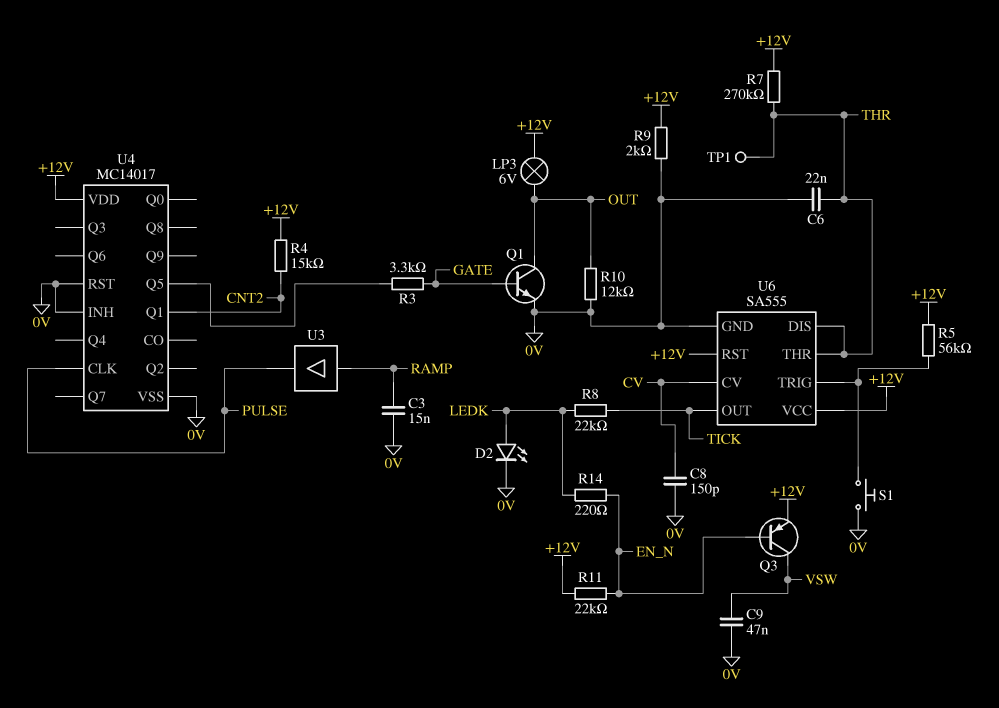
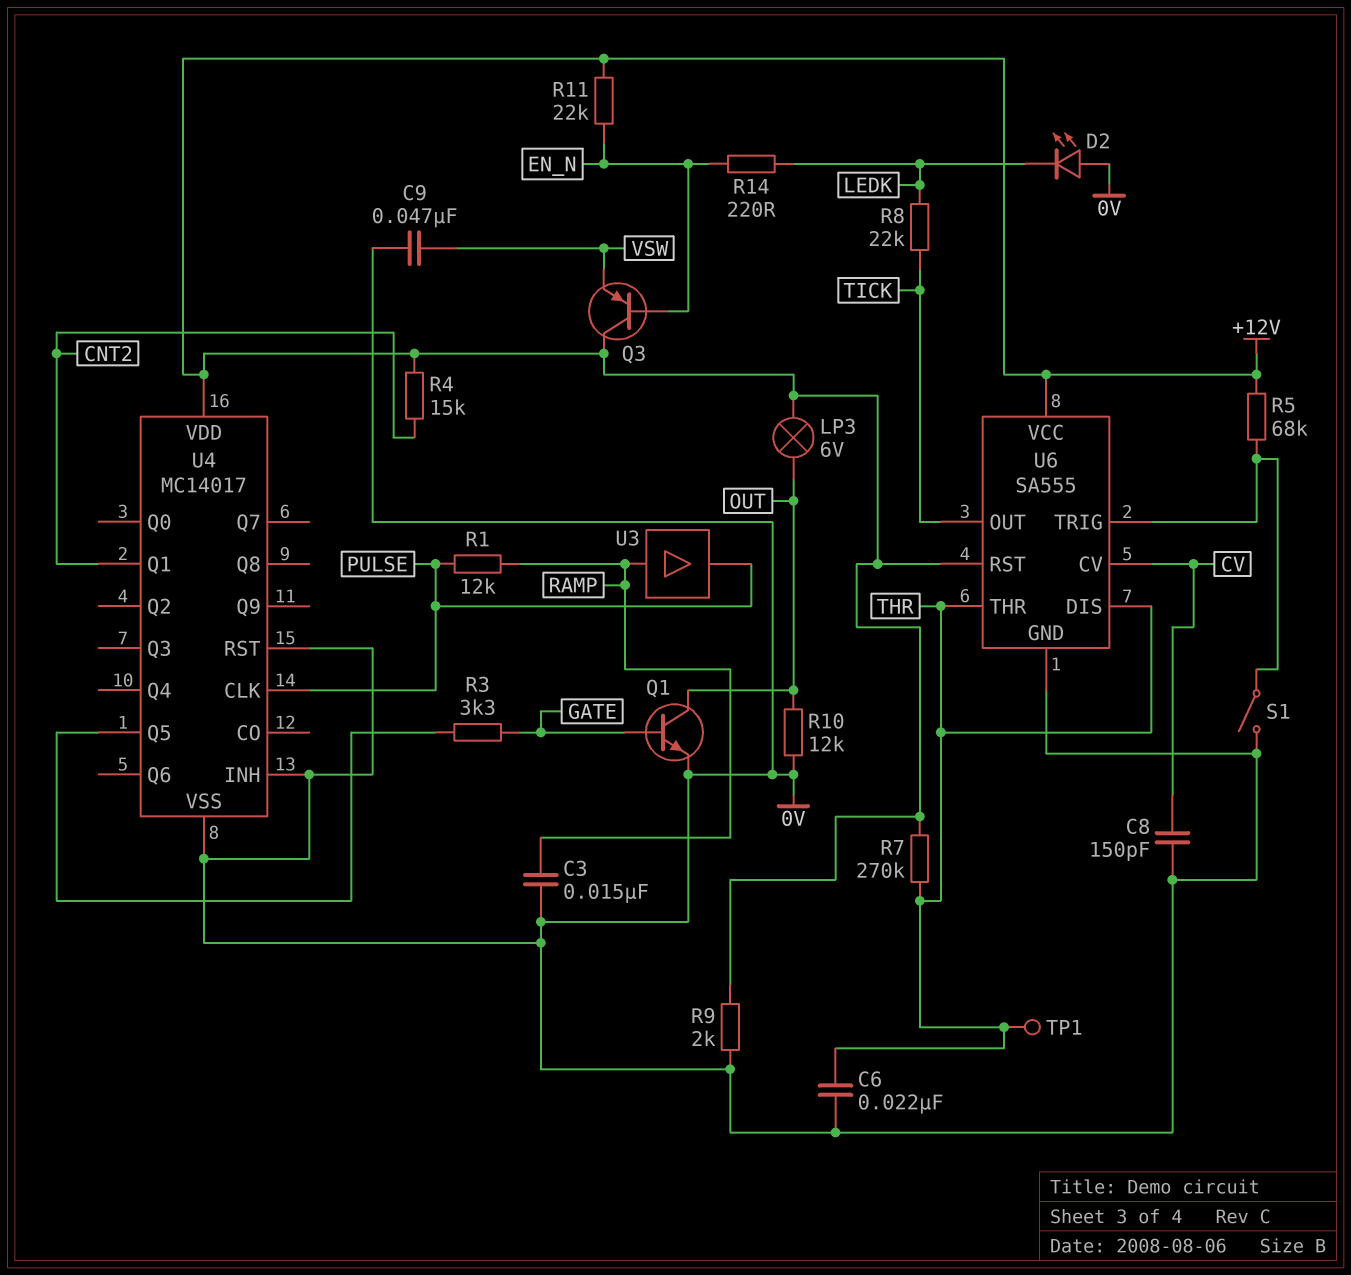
D2: LED (A LEDK, K 0V) -> LED (A 0V, K LEDK)
Q3: PNP (B EN_N, C VSW, E +12V) -> PNP (B EN_N, C +12V, E VSW)
R1: none -> 12k (PULSE, RAMP)
R5: 56k (+12V, U6/TRIG) -> 68k (+12V, U6/TRIG)
S1: button (0V, U6/TRIG) -> switch (0V, U6/TRIG)

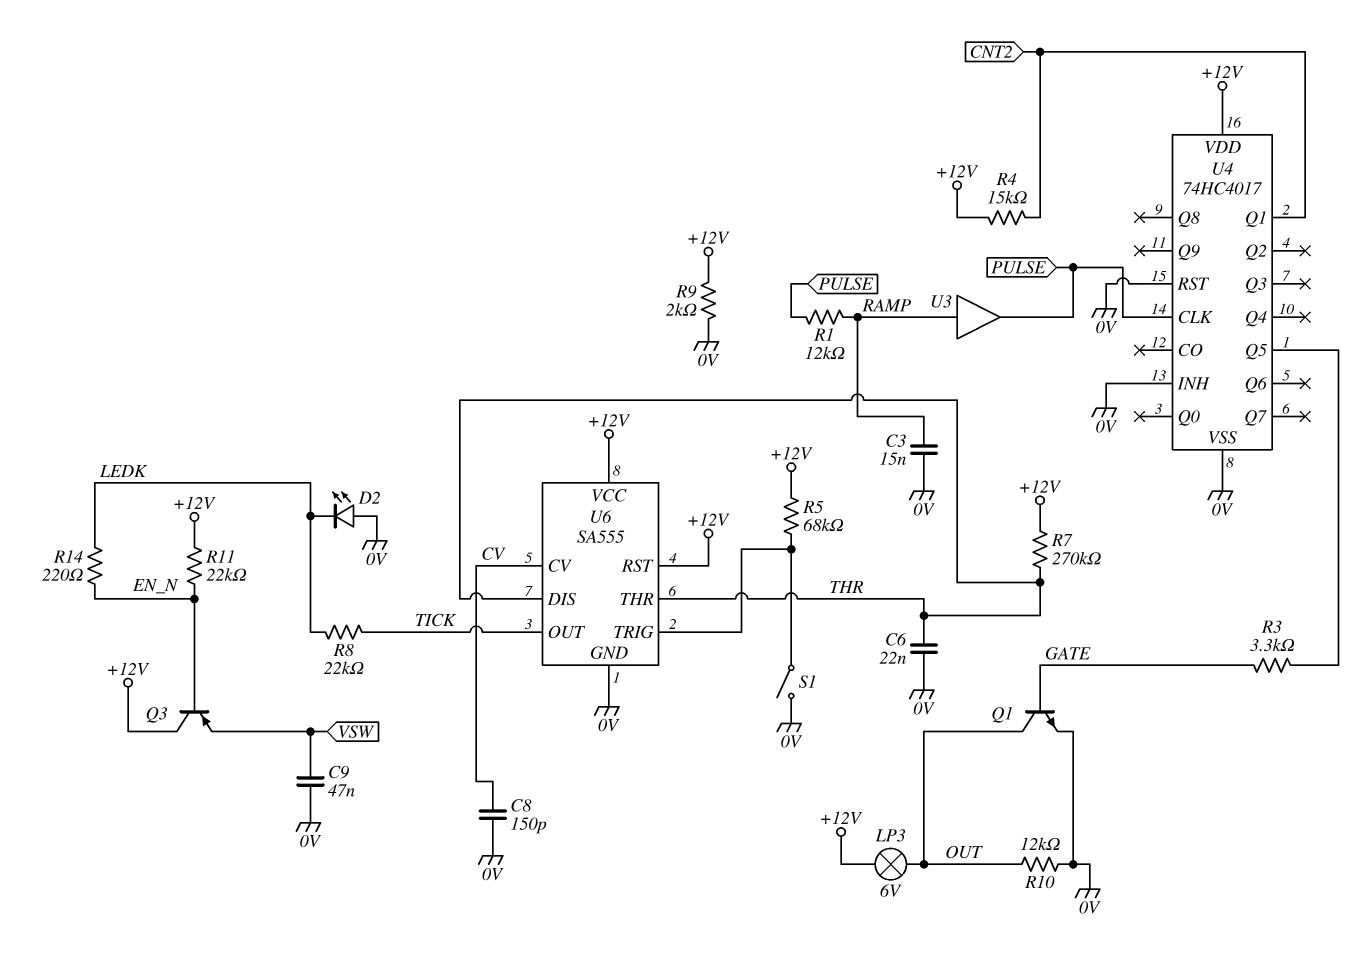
TP1: test point (THR) -> none
U4: MC14017 -> 74HC4017

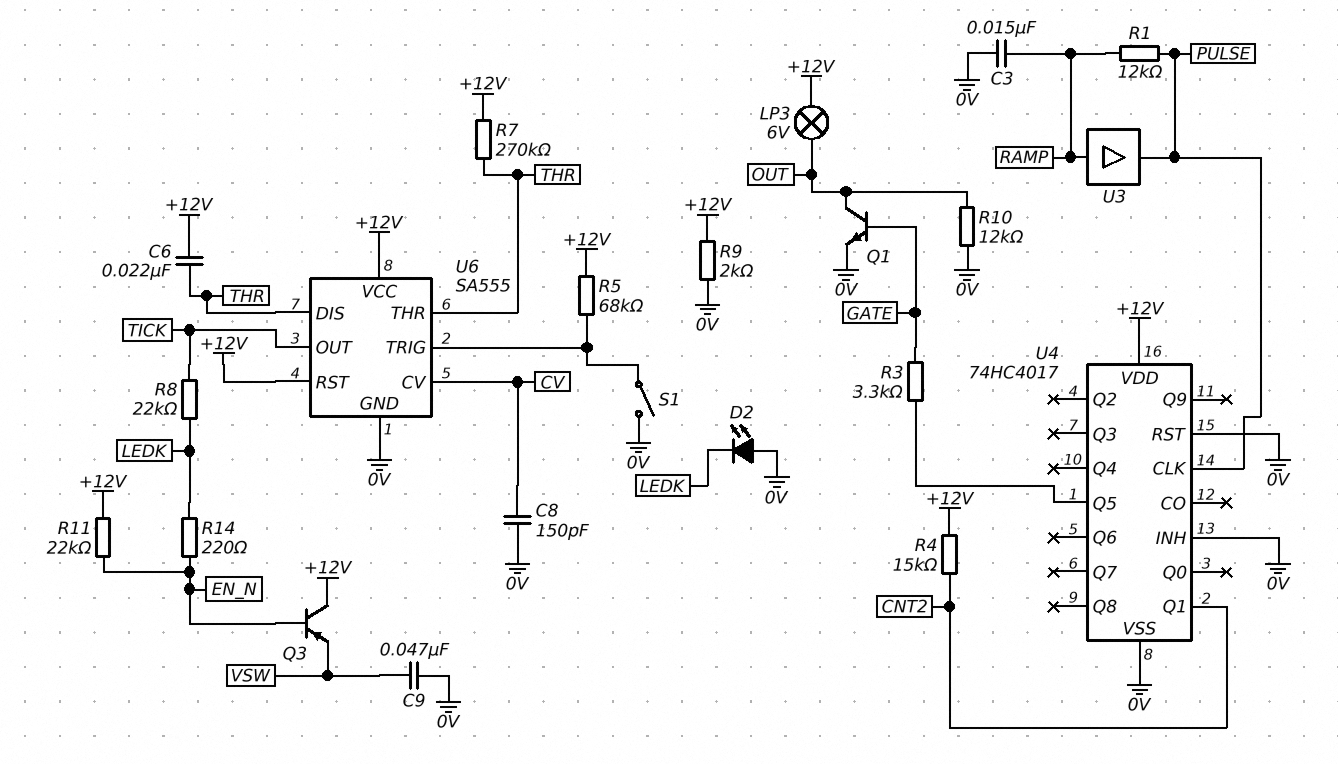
C6: 22nF (0V, THR) -> 22nF (+12V, THR)

